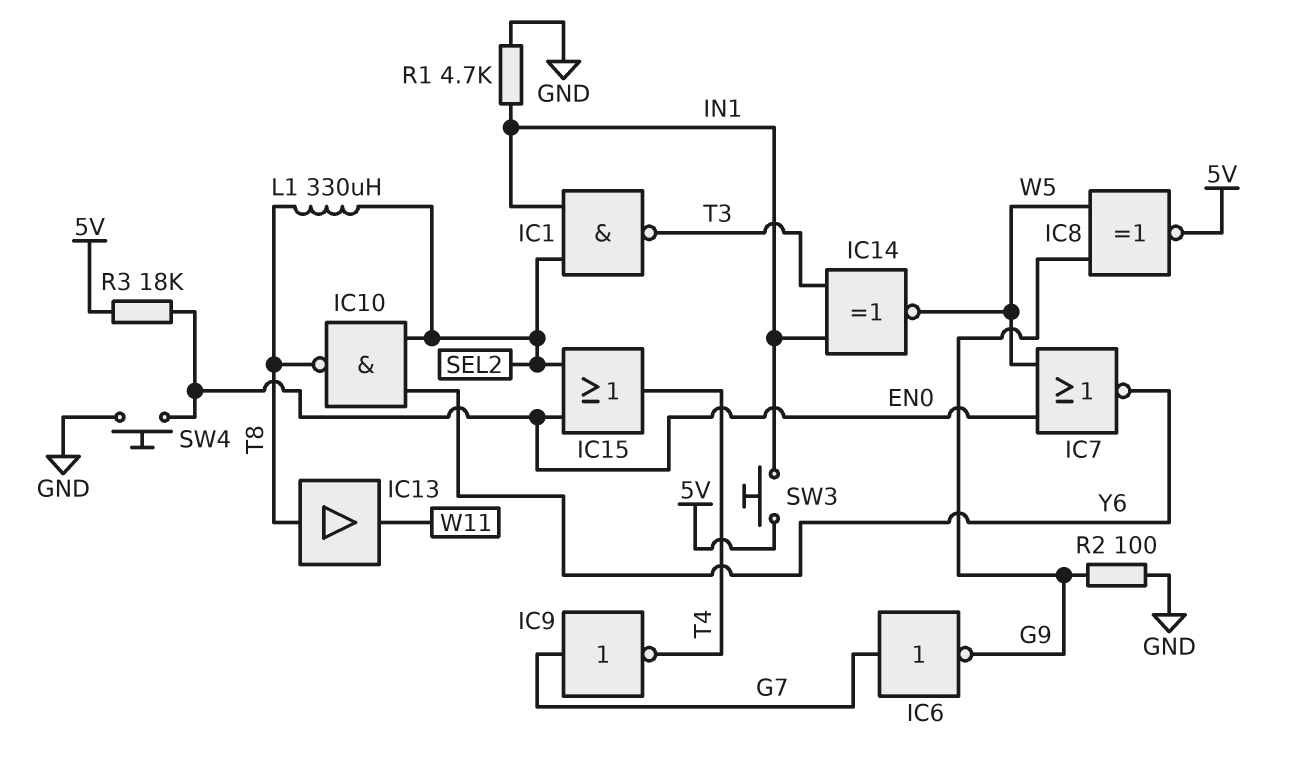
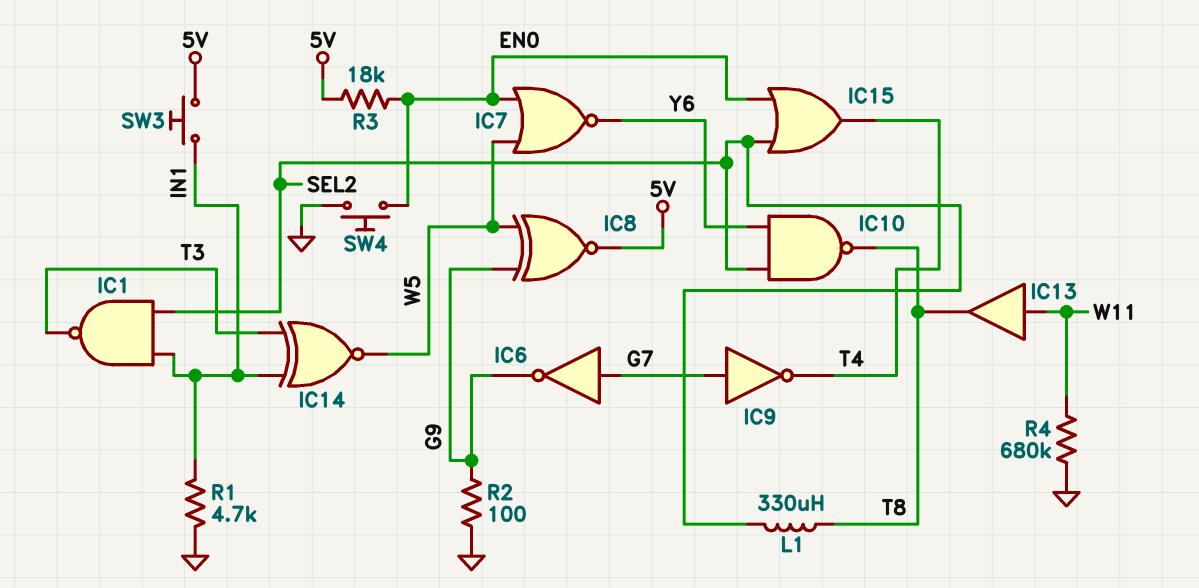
IC13: buffer (in T8, out W11) -> buffer (in W11, out T8)
R4: none -> 680k (GND, W11)

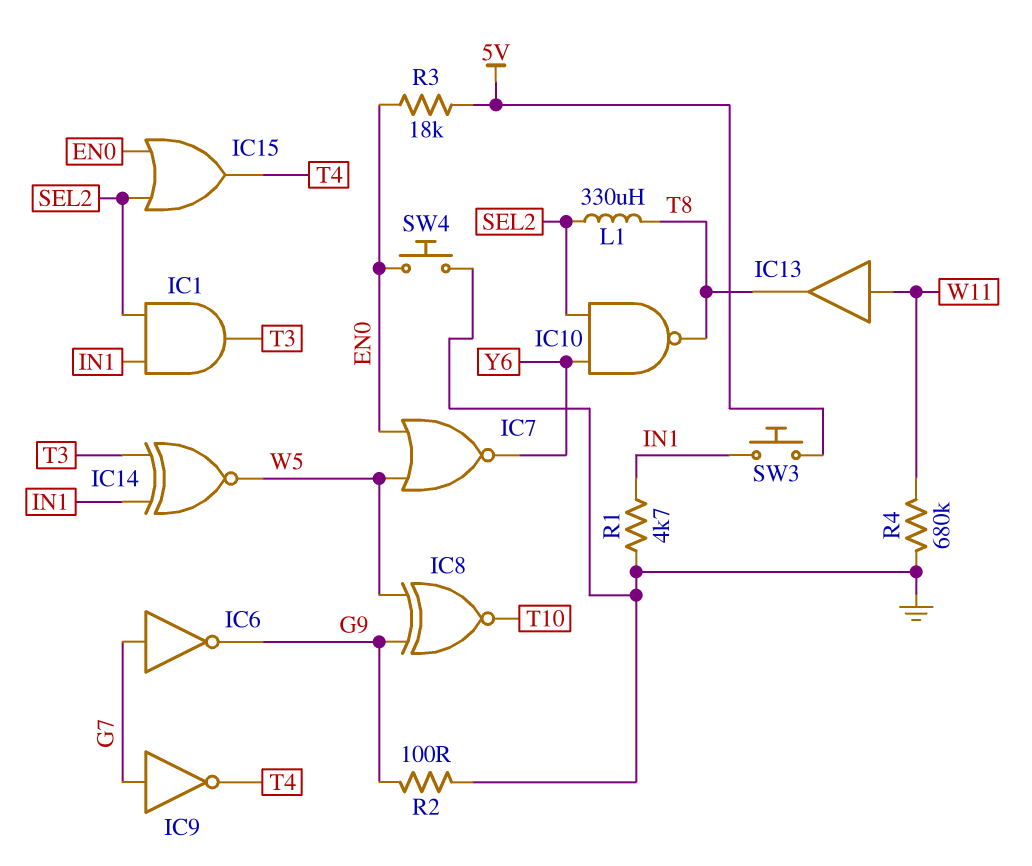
IC1: NAND (in IN1, in SEL2, out T3) -> AND (in IN1, in SEL2, out T3)
IC8: XNOR (in G9, in W5, out 5V) -> XNOR (in G9, in W5, out T10)

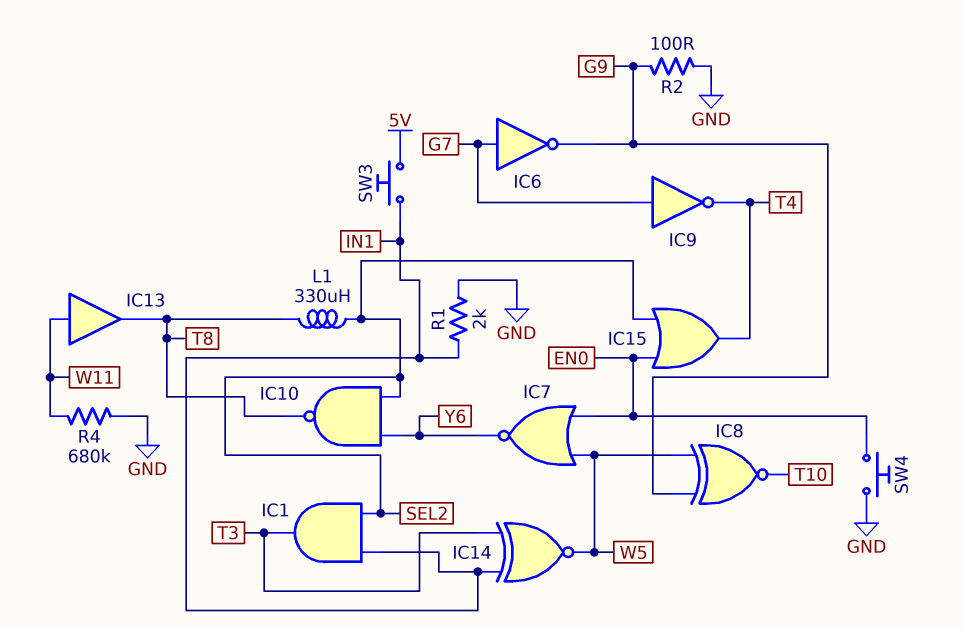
R1: 4.7k (GND, IN1) -> 2k (GND, IN1)
R3: 18k (5V, EN0) -> none

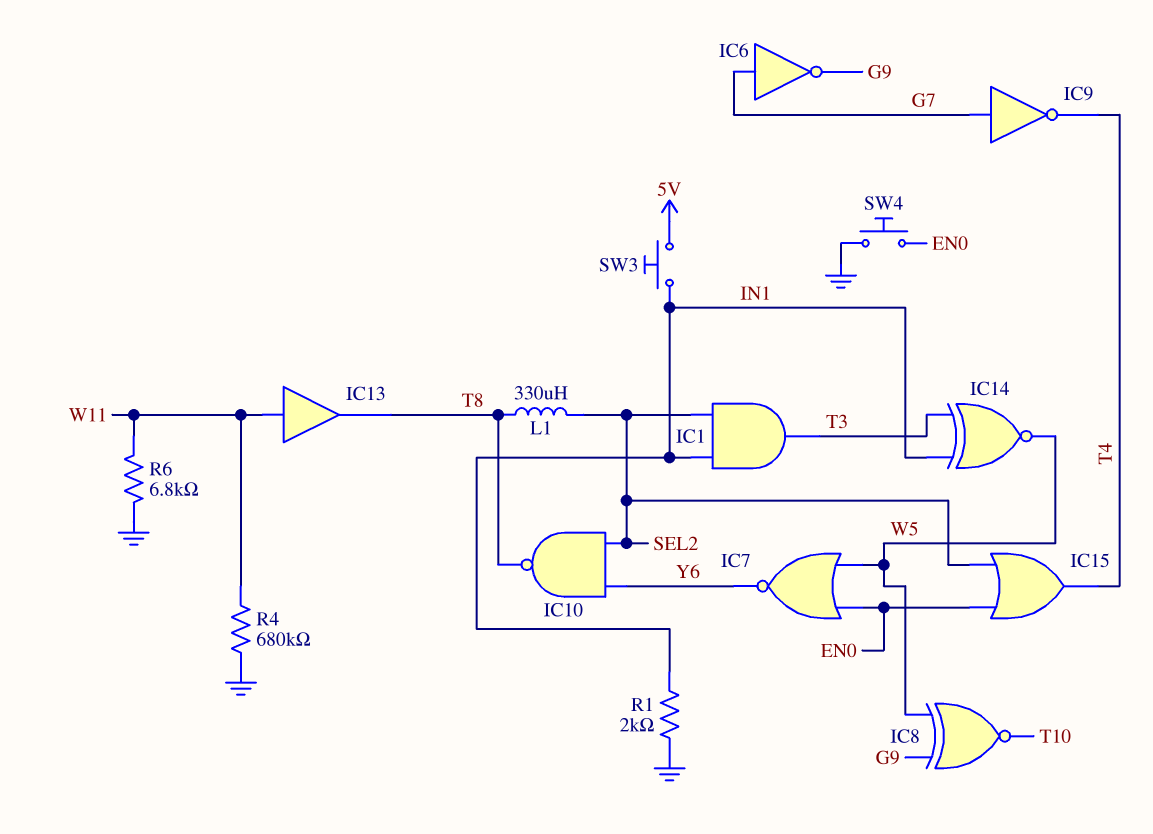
R2: 100 (G9, GND) -> none
R6: none -> 6.8k (GND, W11)

